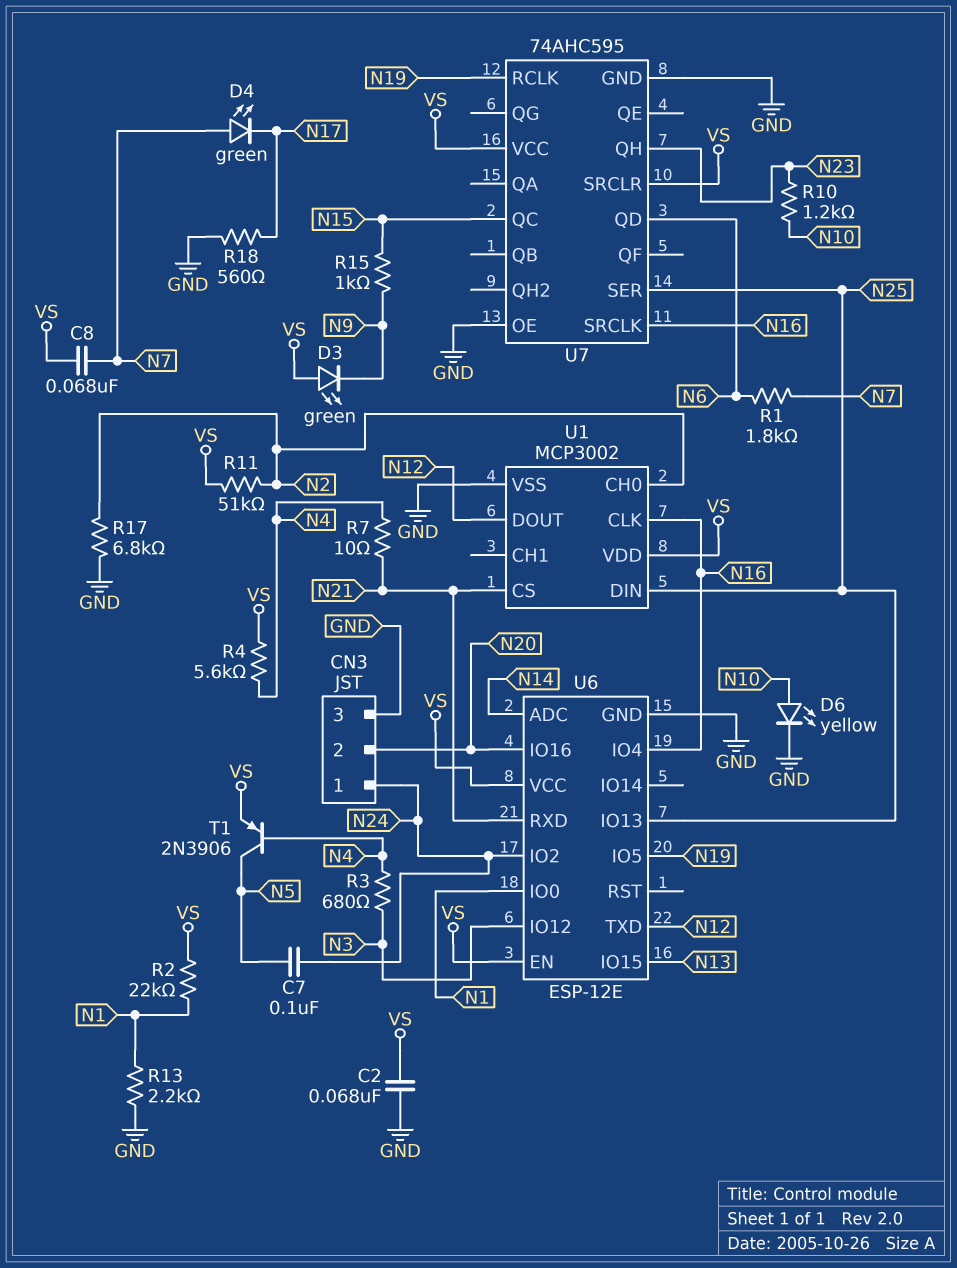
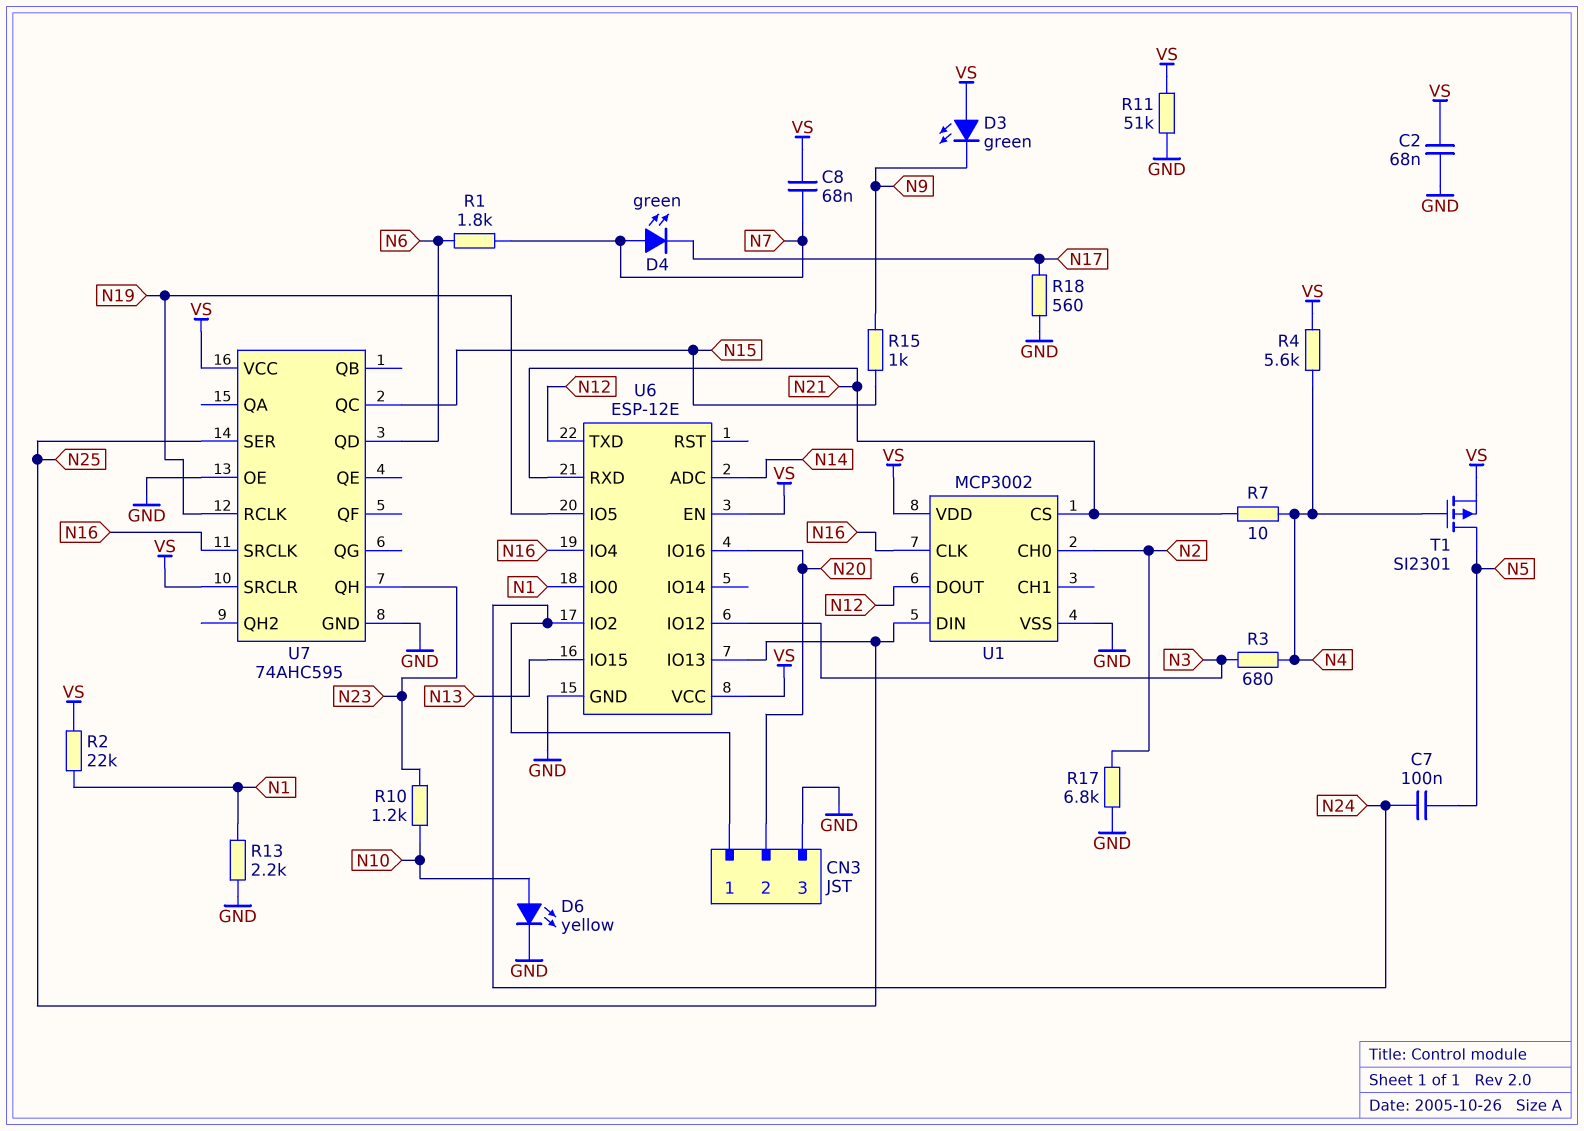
R11: 51k (N2, VS) -> 51k (GND, VS)
T1: PNP 2N3906 (B N4, C N5, E VS) -> PMOS SI2301 (G N4, D N5, S VS)

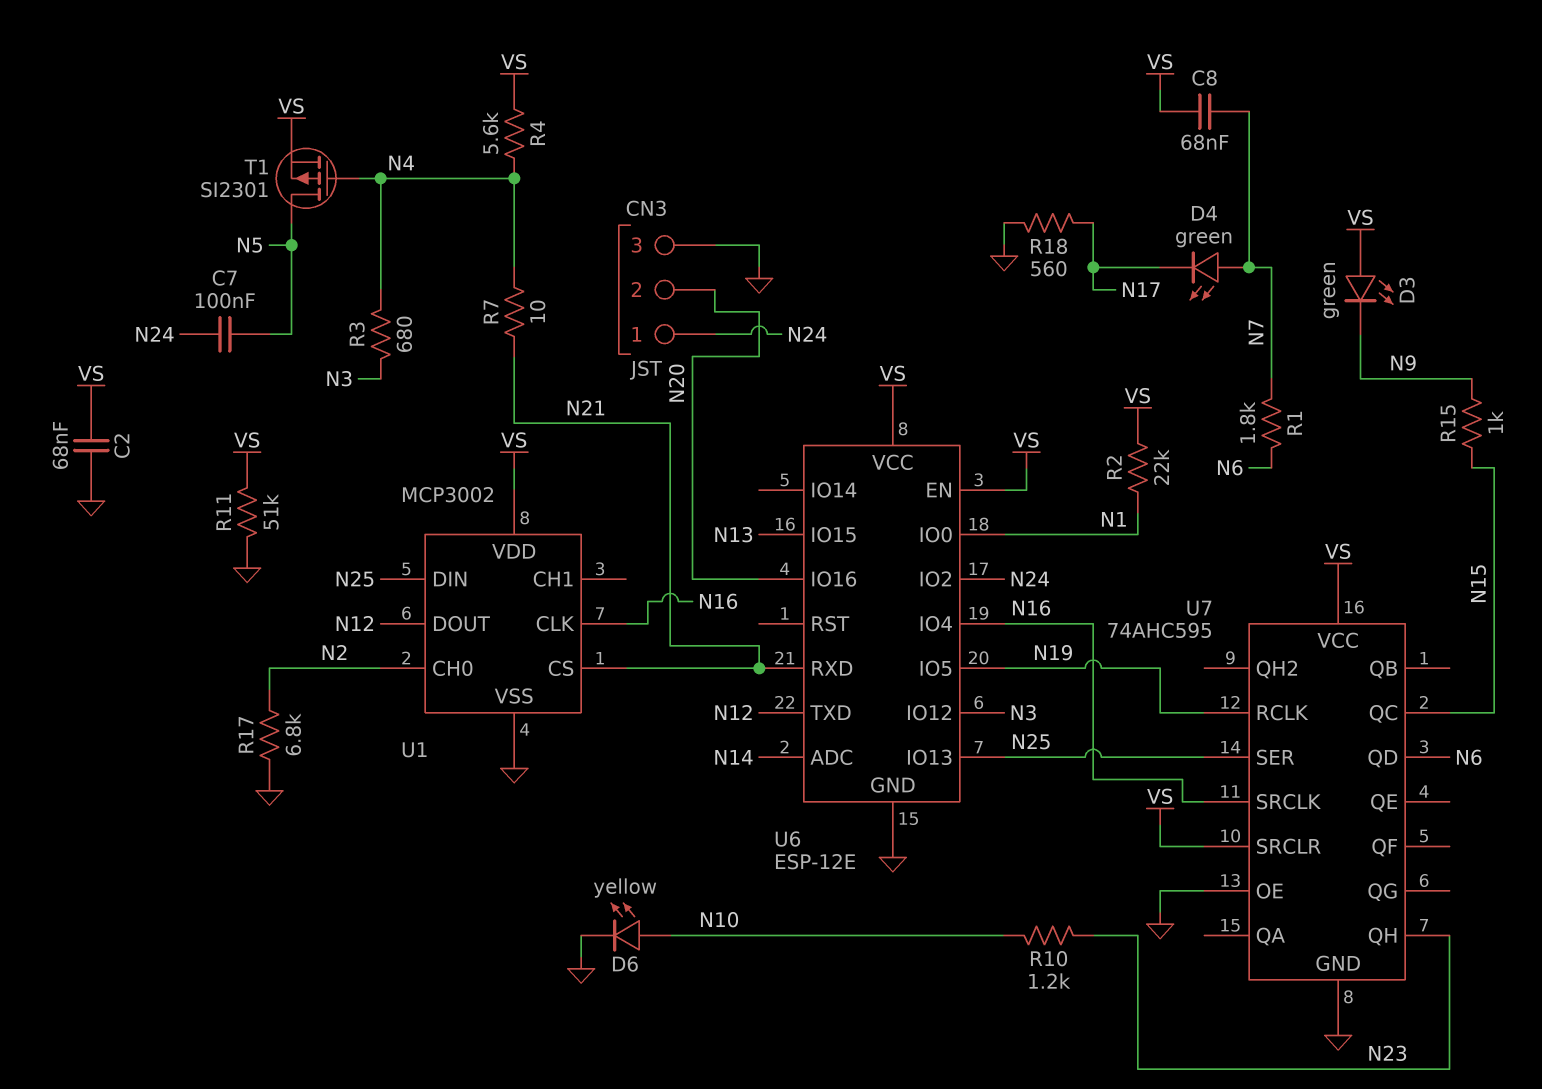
R13: 2.2k (GND, N1) -> none

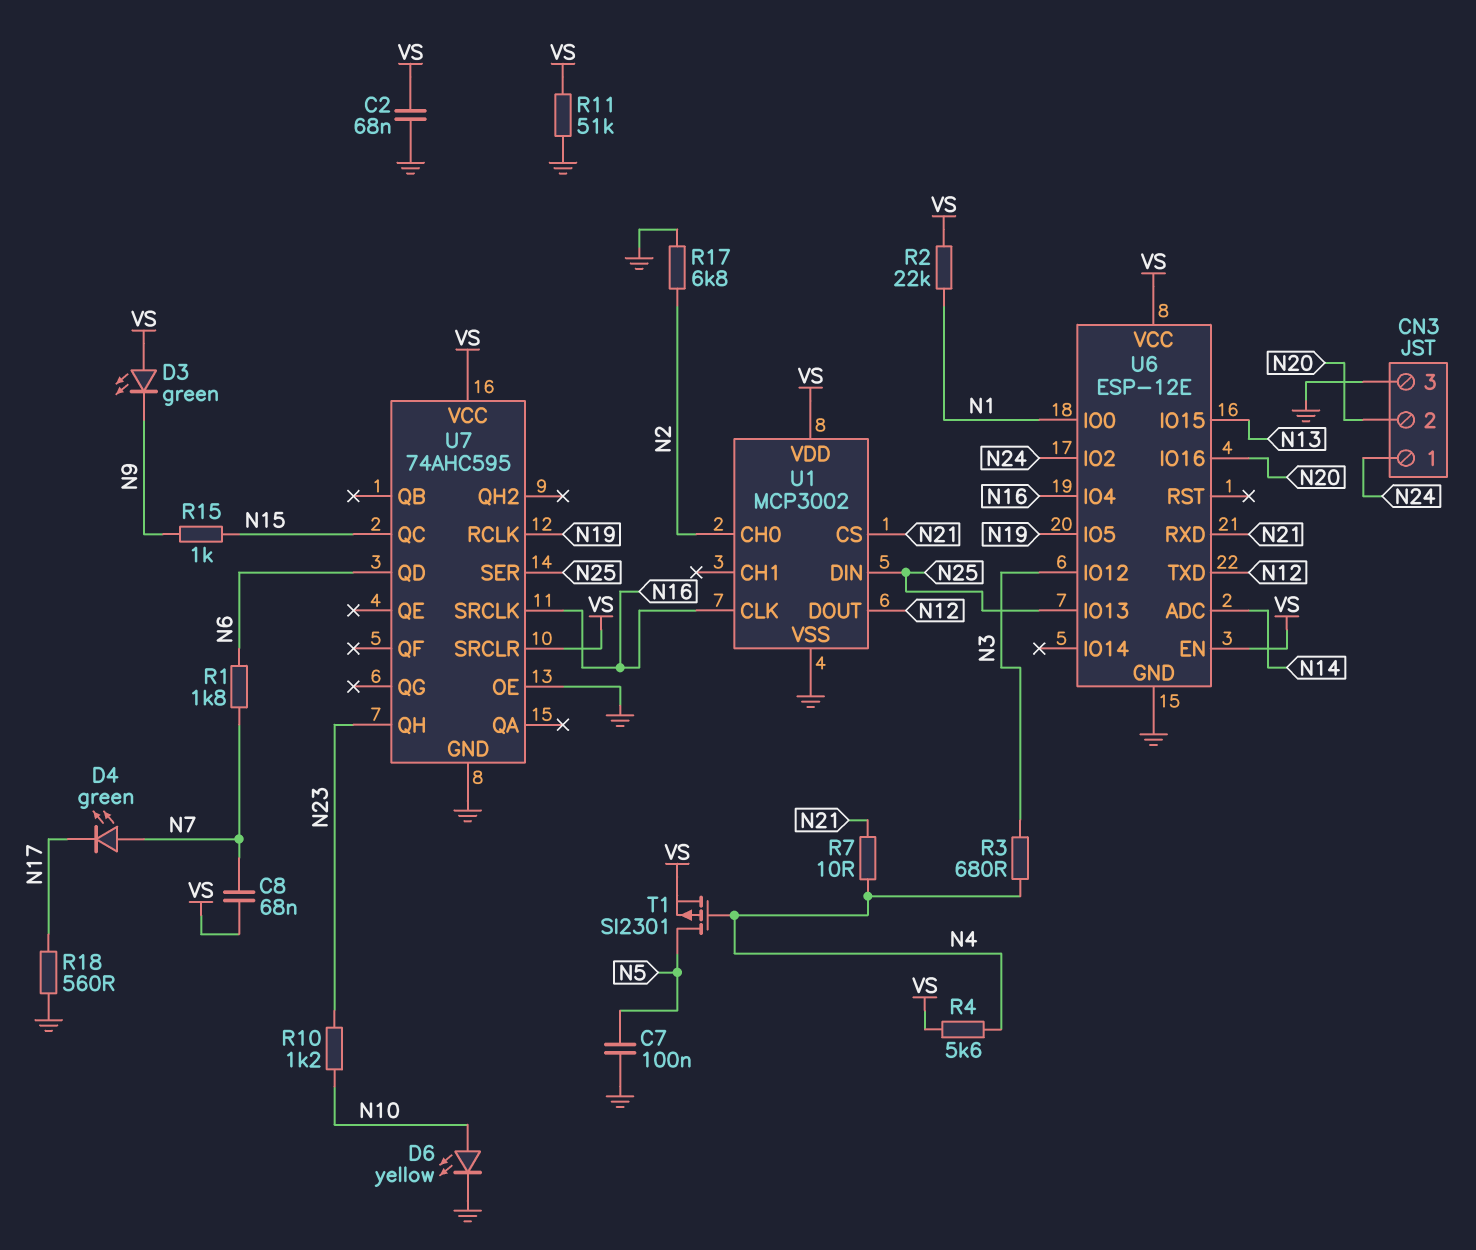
C7: 100nF (N5, N24) -> 100nF (GND, N5)

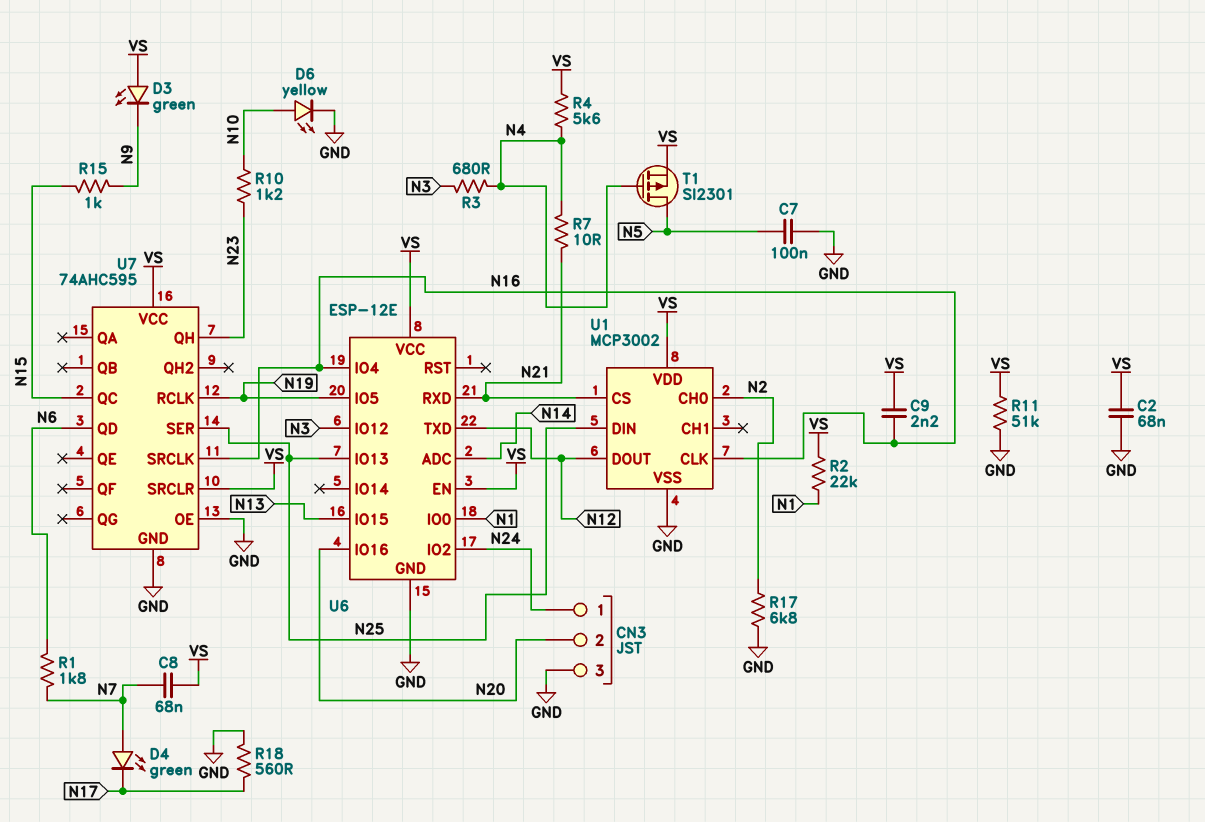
C9: none -> 2.2nF (N16, VS)

